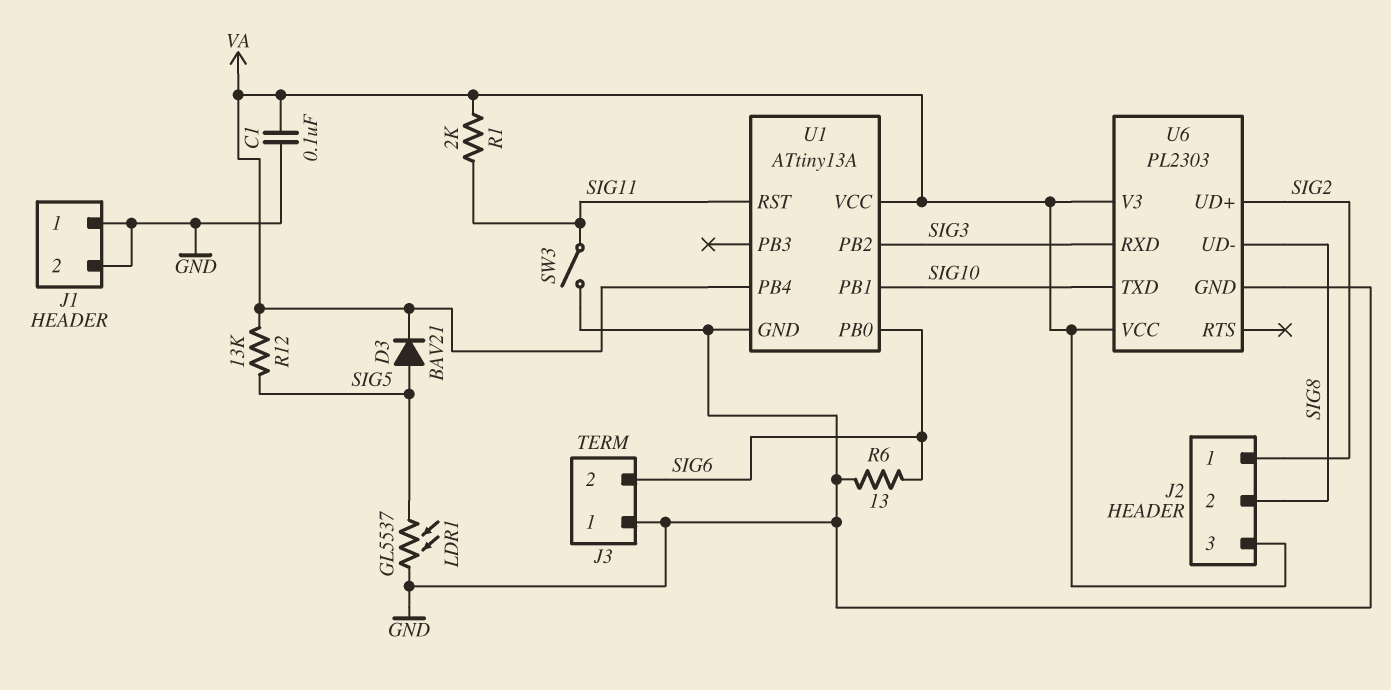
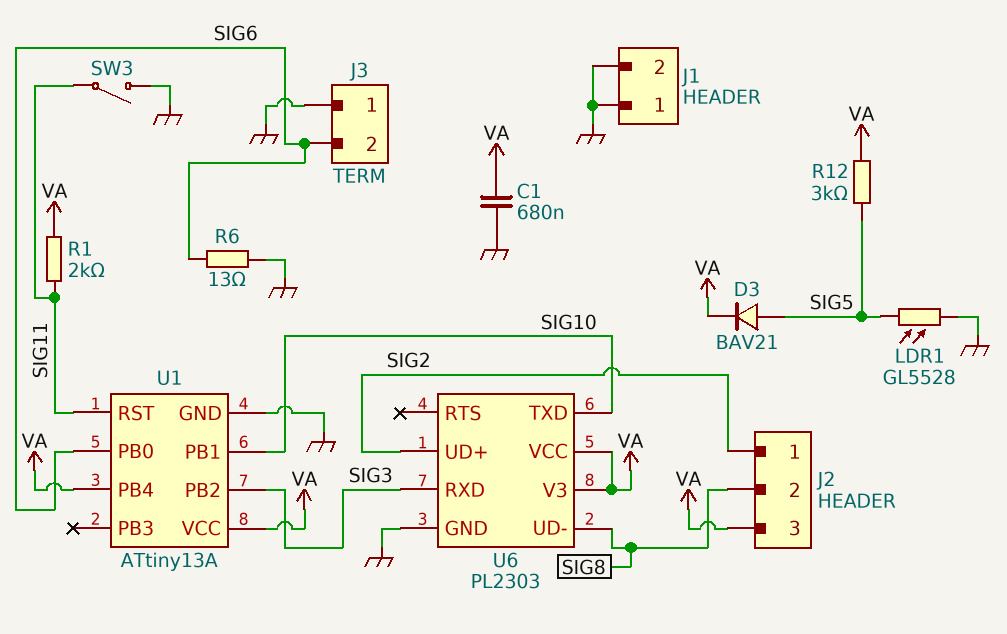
C1: 100nF (GND, VA) -> 680nF (GND, VA)
LDR1: GL5537 (GND, SIG5) -> GL5528 (GND, SIG5)
R12: 13k (SIG5, VA) -> 3k (SIG5, VA)

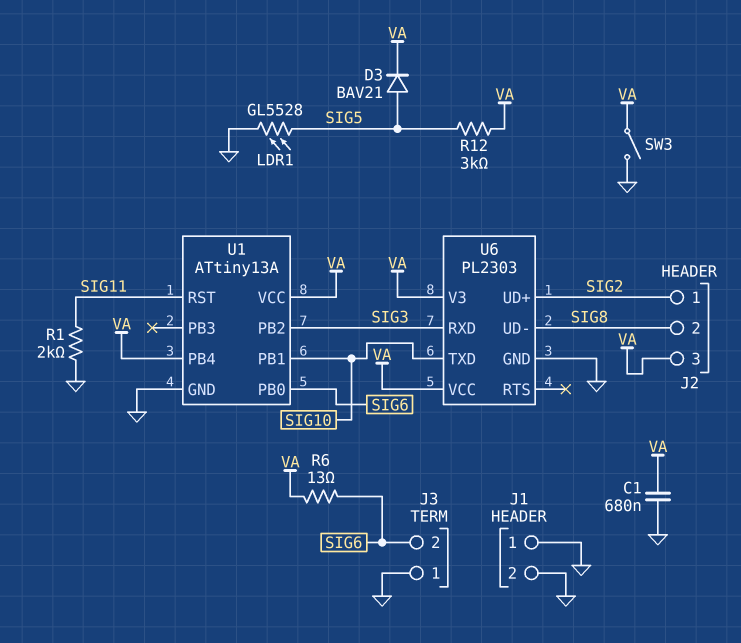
R1: 2k (SIG11, VA) -> 2k (GND, SIG11)
R6: 13 (GND, SIG6) -> 13 (SIG6, VA)
SW3: switch (GND, SIG11) -> switch (GND, VA)

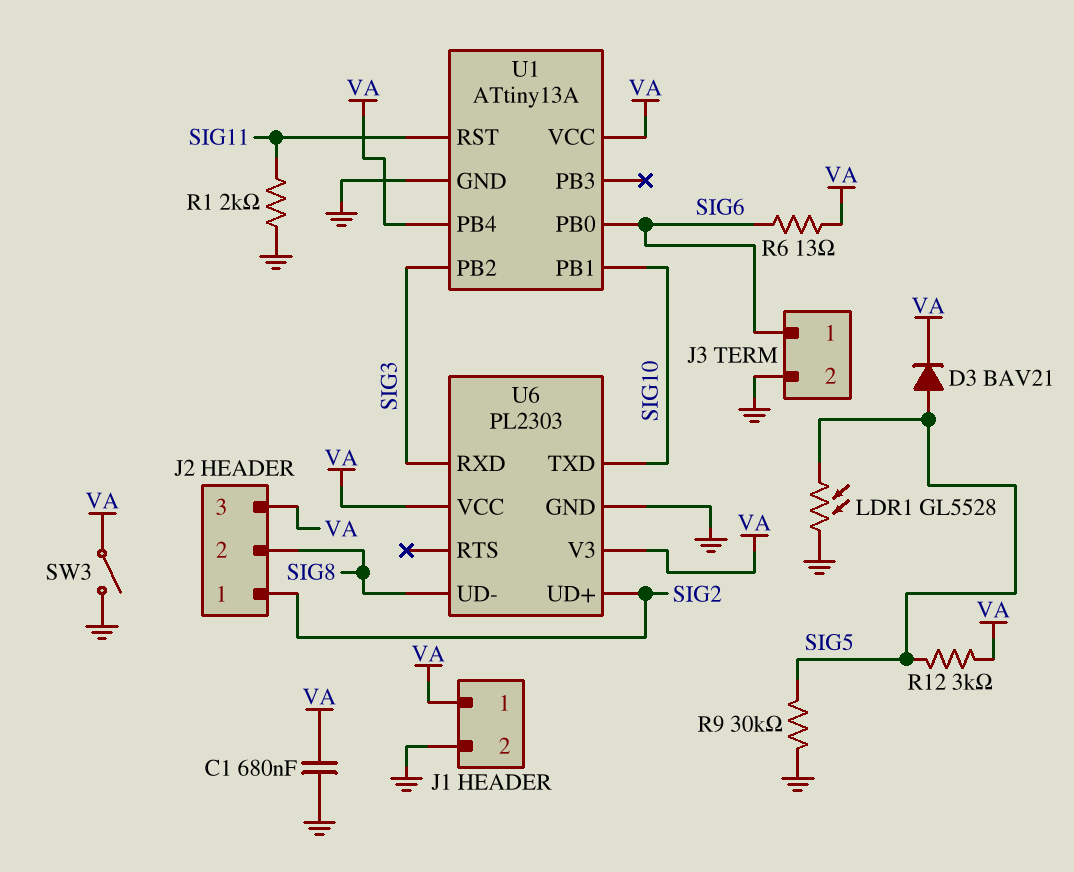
J1 pin 1: GND -> VA
J3 pin 1: GND -> SIG6
J3 pin 2: SIG6 -> GND
R9: none -> 30k (GND, SIG5)

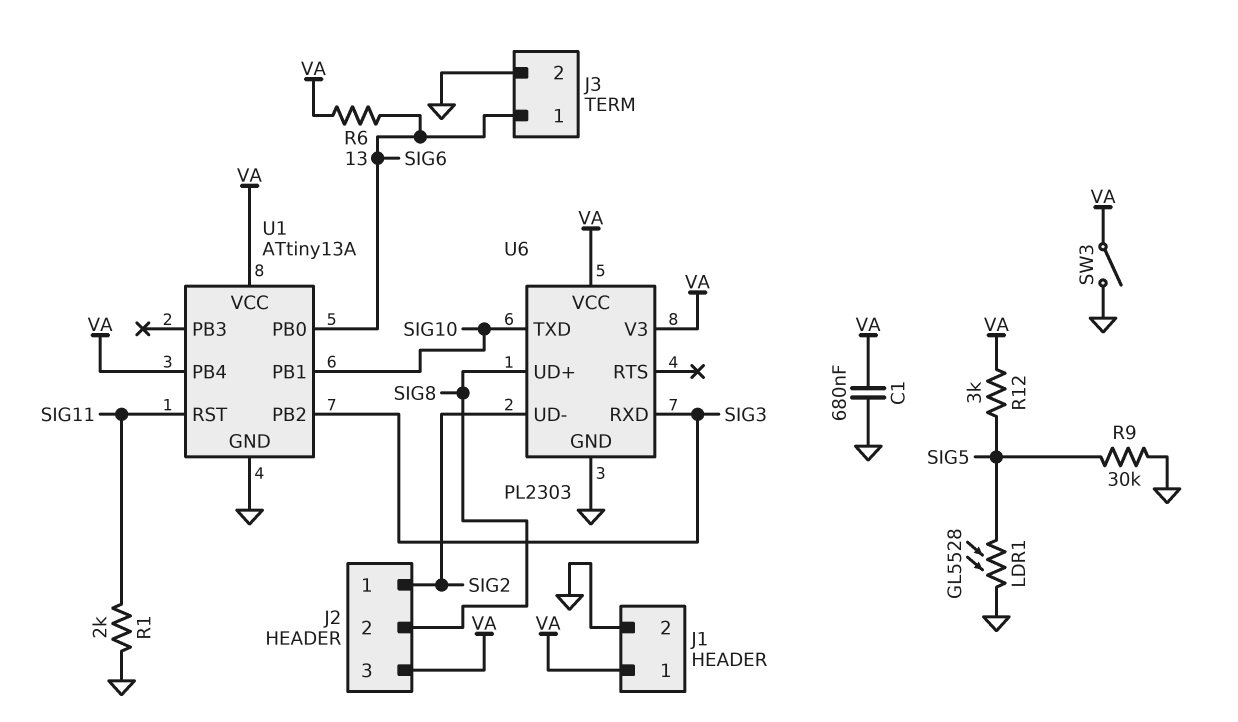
D3: diode BAV21 (A SIG5, K VA) -> none
U6 pin UD+: SIG2 -> SIG8
U6 pin UD-: SIG8 -> SIG2

